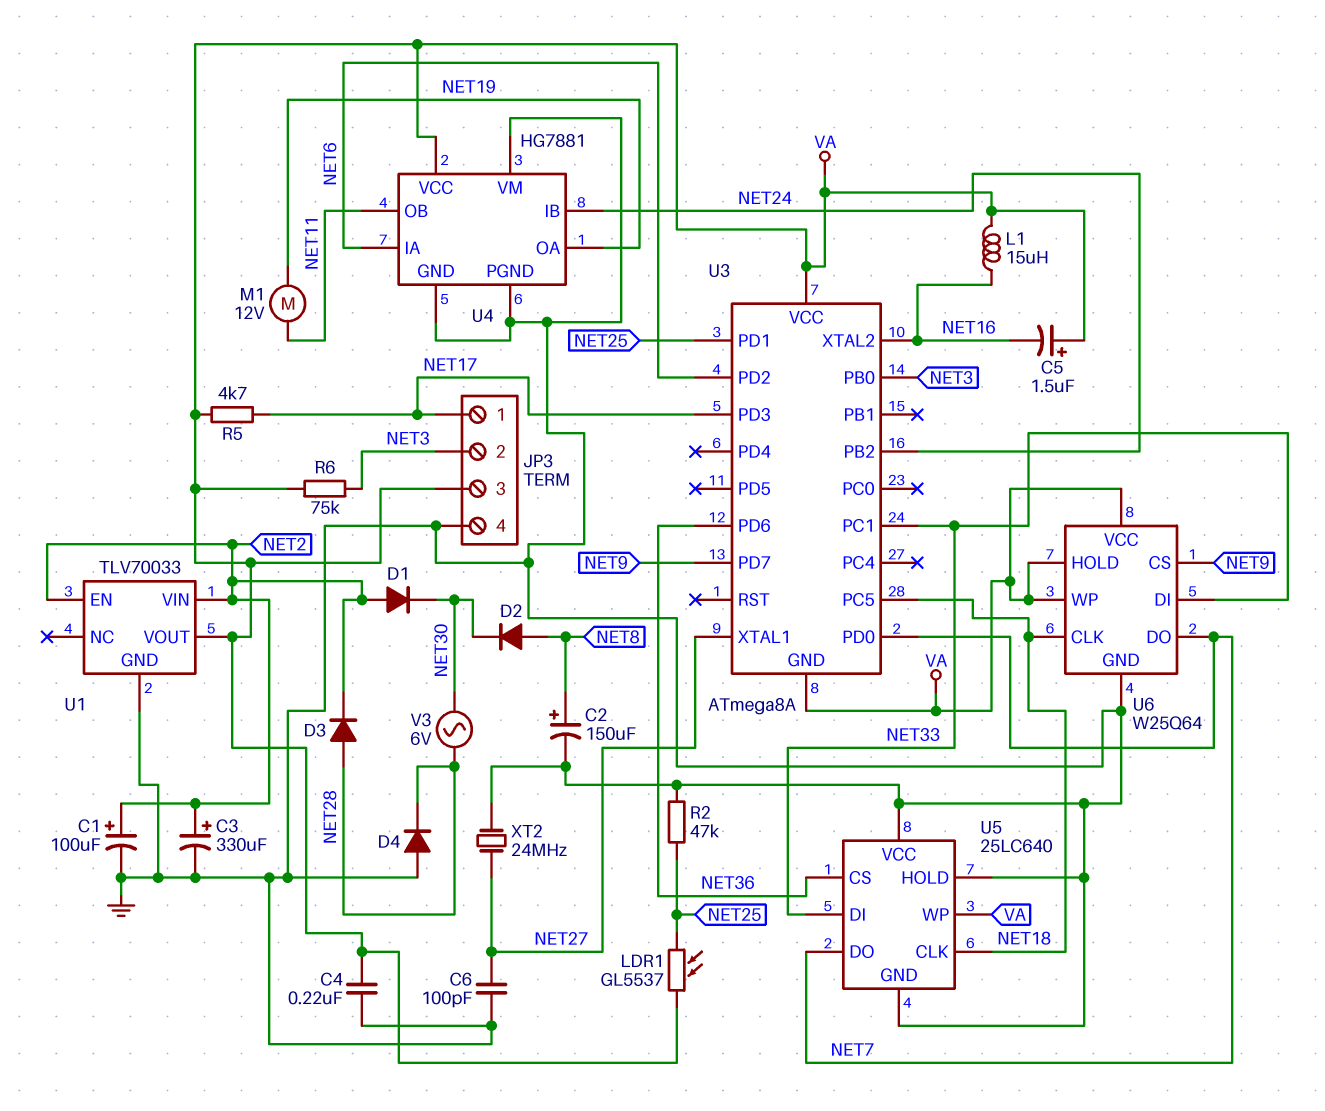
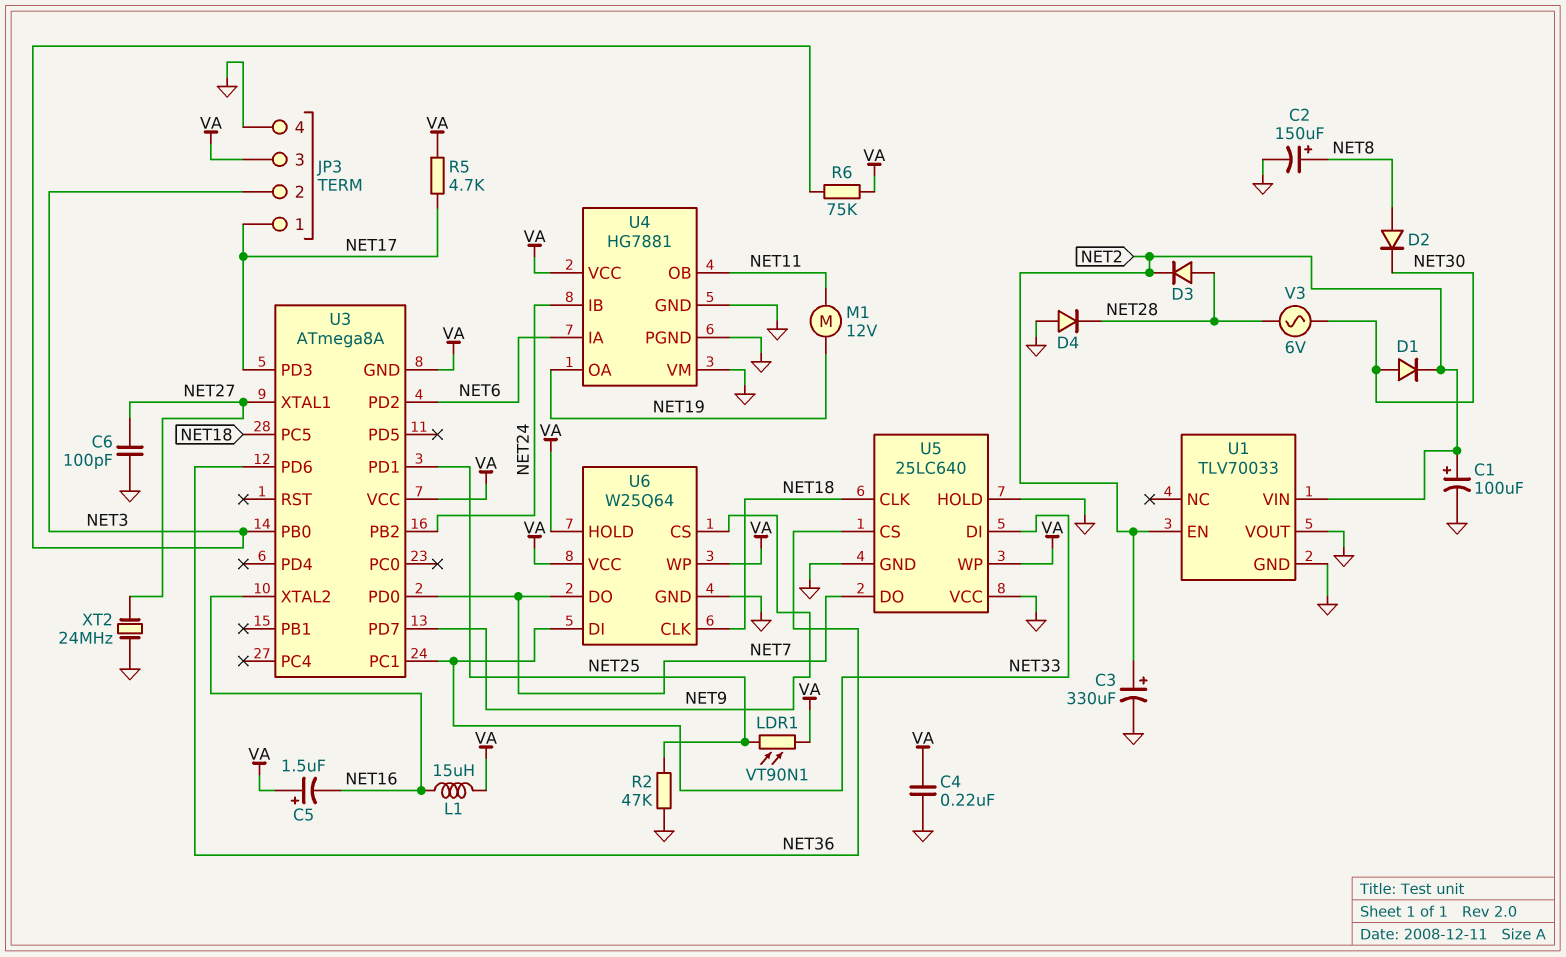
D1: diode (A NET2, K NET30) -> diode (A NET30, K NET2)
LDR1: GL5537 (NET25, VA) -> VT90N1 (NET25, VA)
U1 pin VOUT: VA -> GND

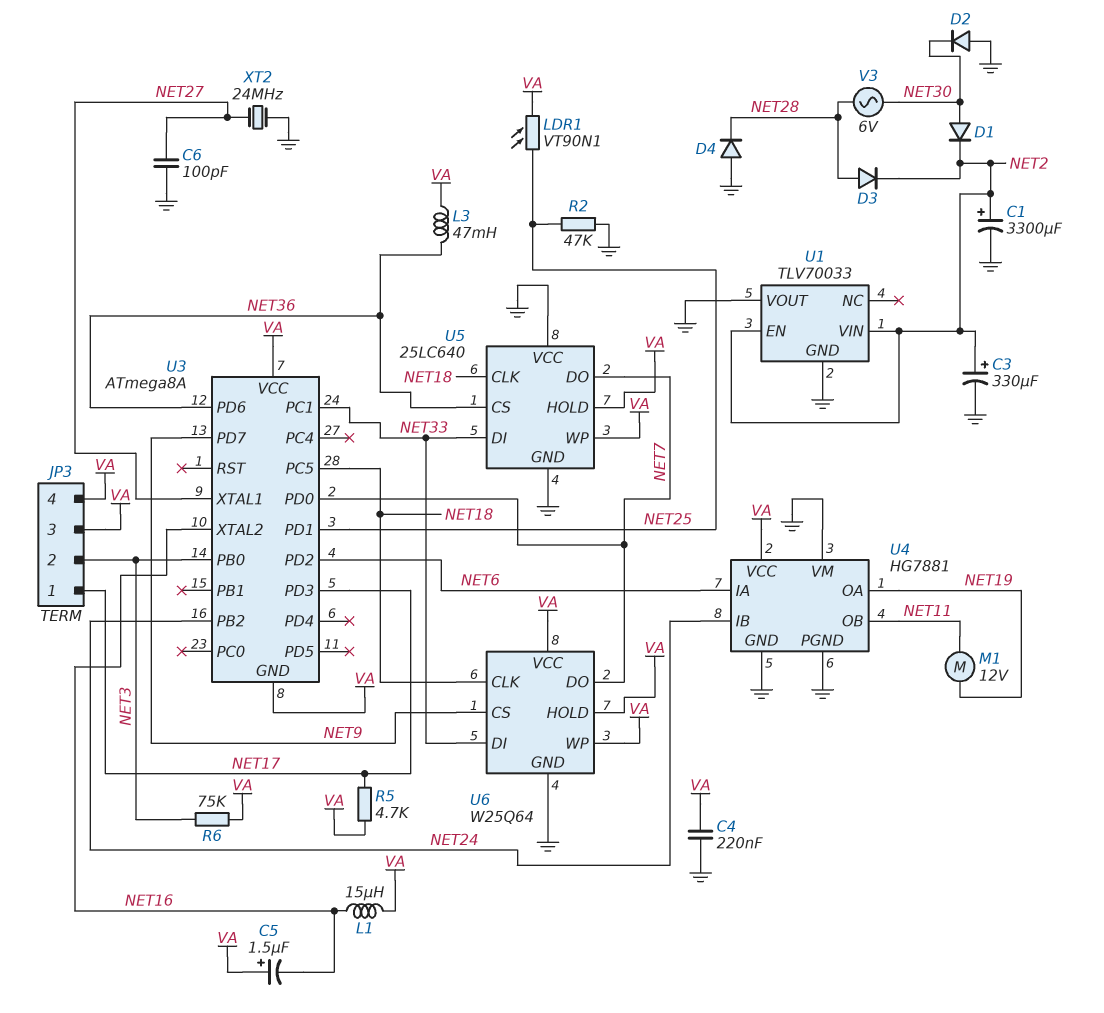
C1: 100uF (plus NET2, minus GND) -> 3300uF (plus NET2, minus GND)
C2: 150uF (plus NET8, minus GND) -> none
D2: diode (A NET8, K NET30) -> diode (A GND, K NET30)
JP3 pin 4: GND -> VA
L3: none -> 47mH (NET36, VA)
U5 pin HOLD: GND -> VA

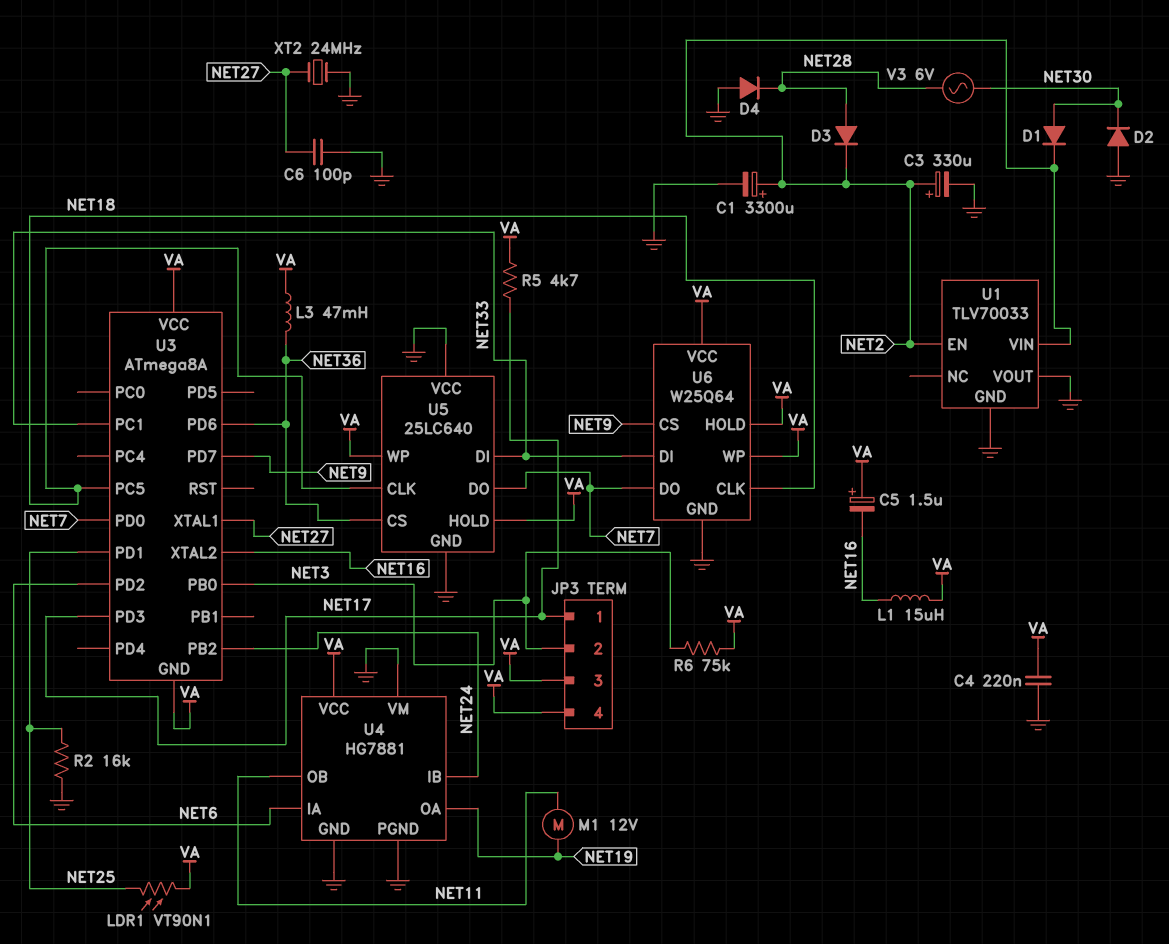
R2: 47k (GND, NET25) -> 16k (GND, NET25)

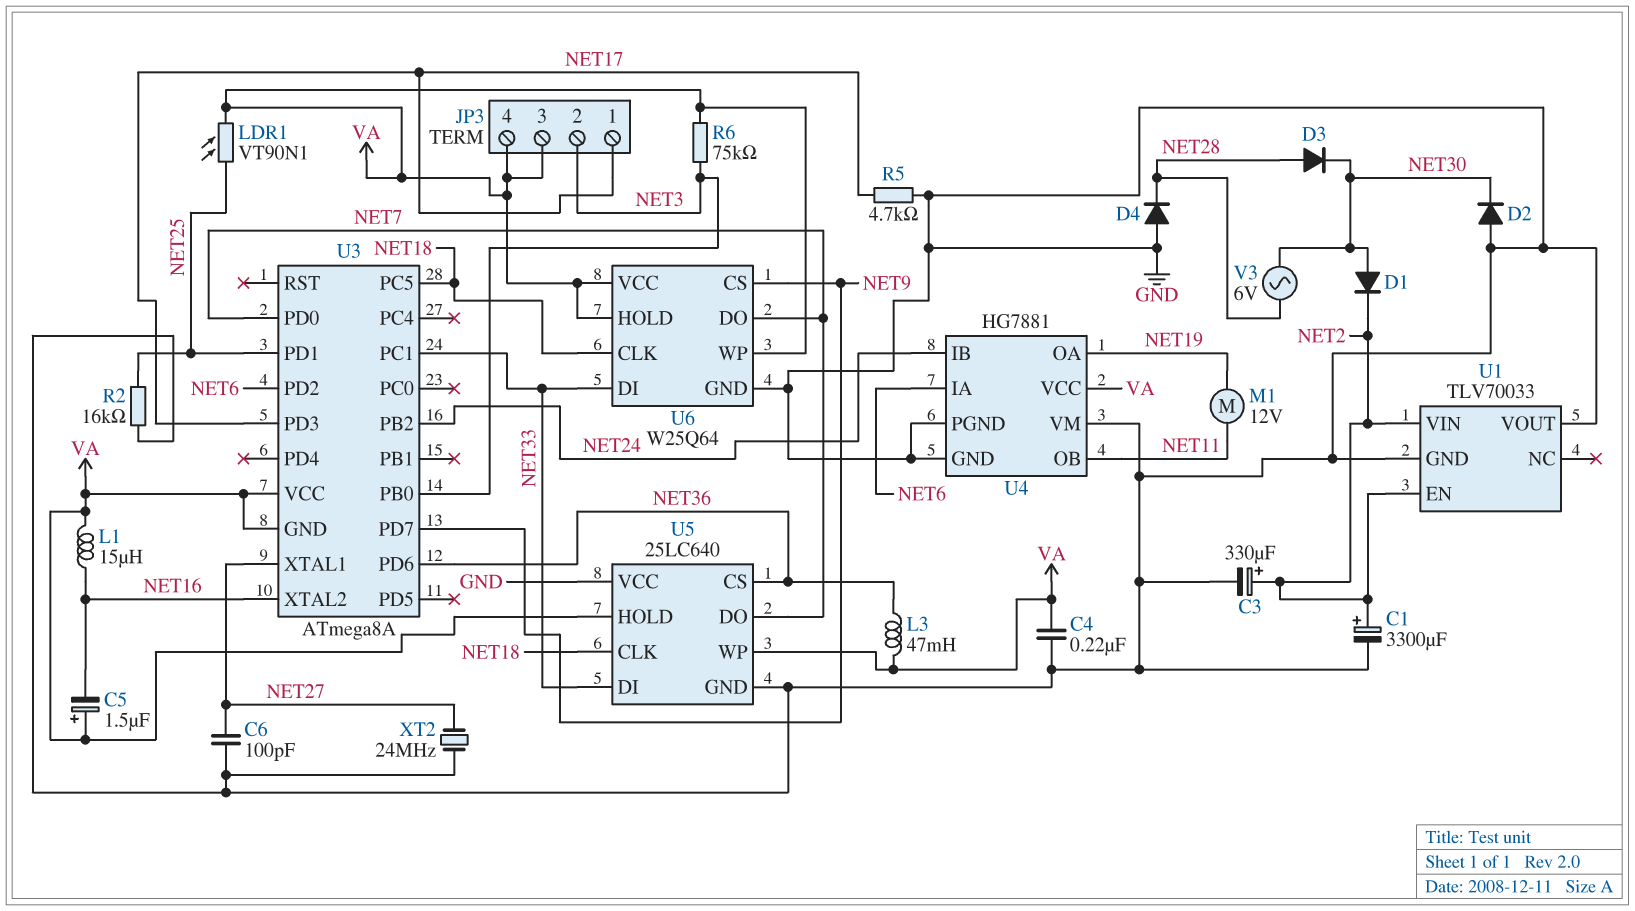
D3: diode (A NET28, K NET2) -> diode (A NET28, K NET30)
R5: 4.7k (NET17, VA) -> 4.7k (GND, NET17)

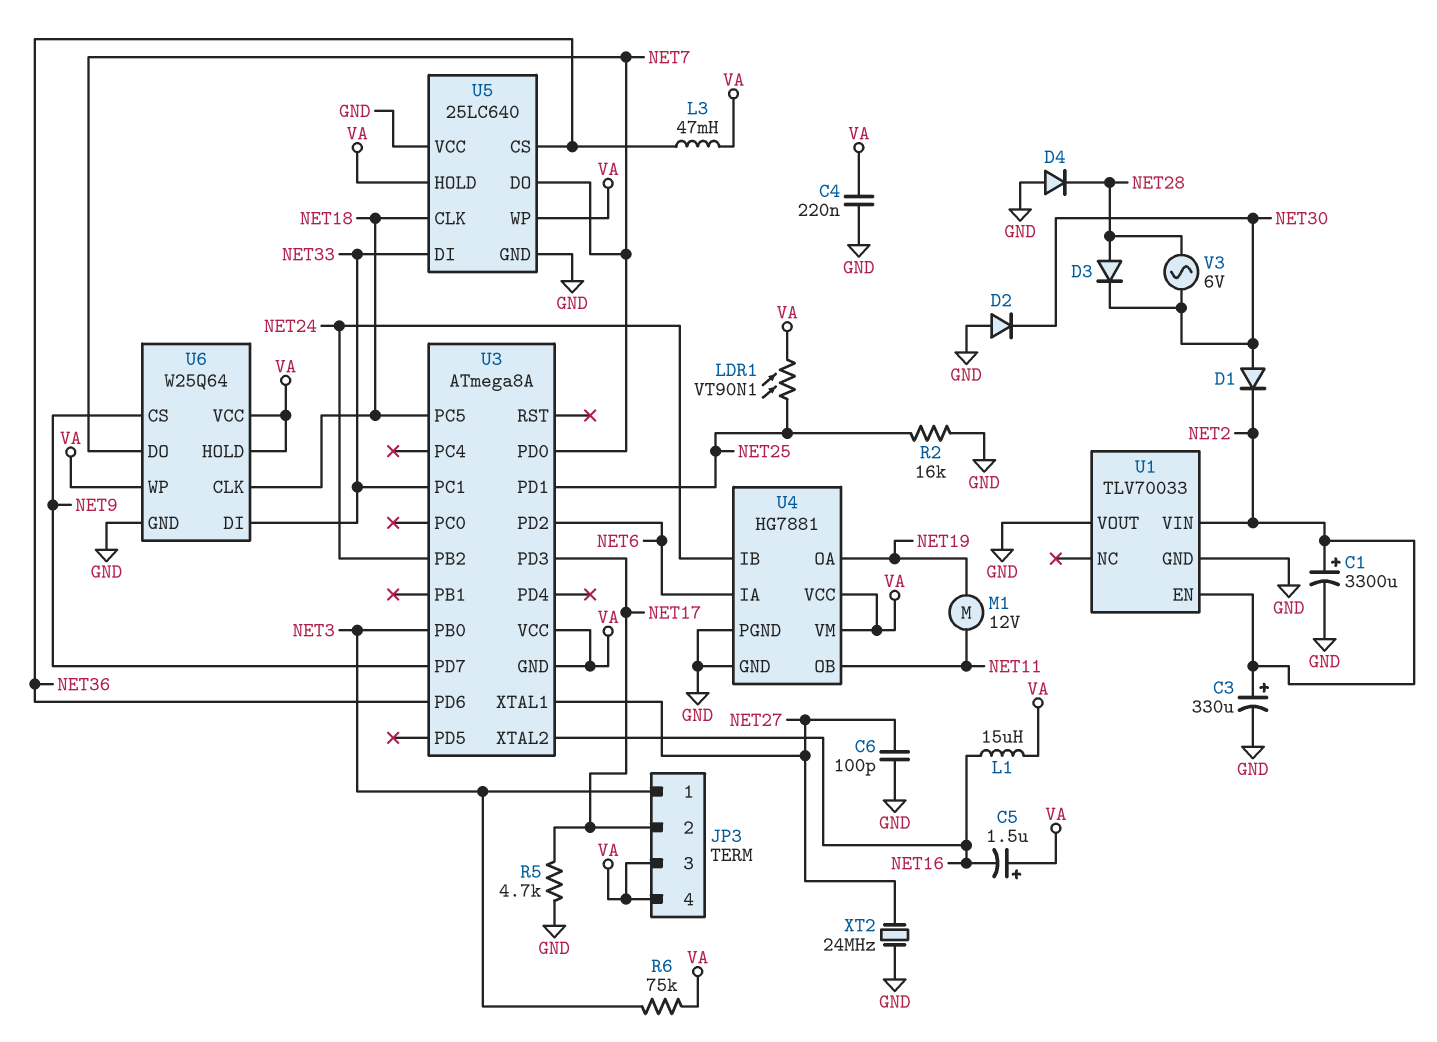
JP3 pin 1: NET17 -> NET3
JP3 pin 2: NET3 -> NET17
U4 pin VM: GND -> VA

